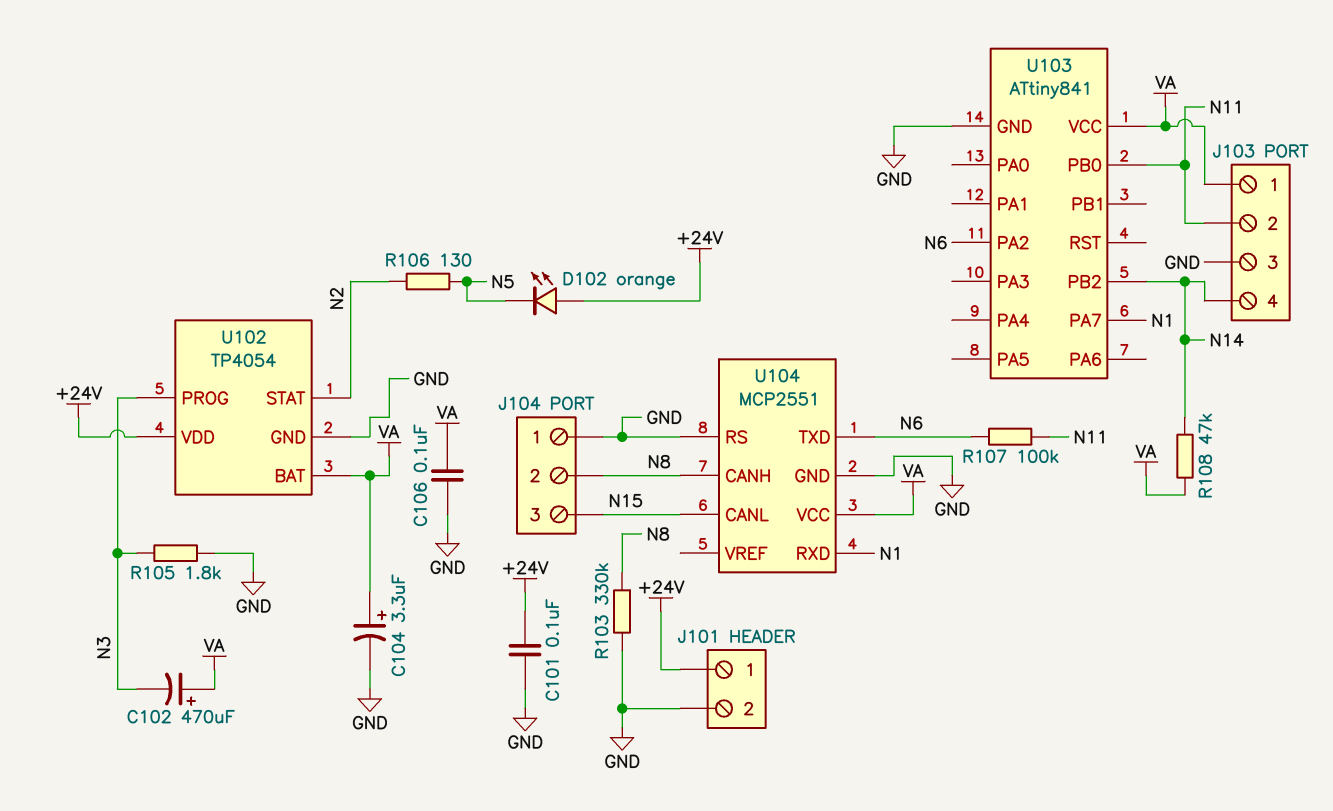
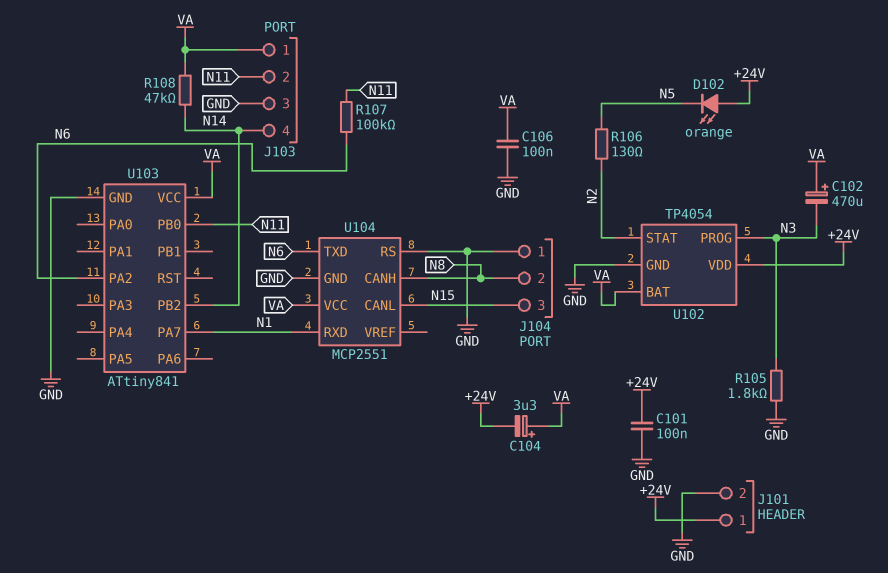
C104: 3.3uF (plus VA, minus GND) -> 3.3uF (plus VA, minus +24V)
R103: 330k (GND, N8) -> none

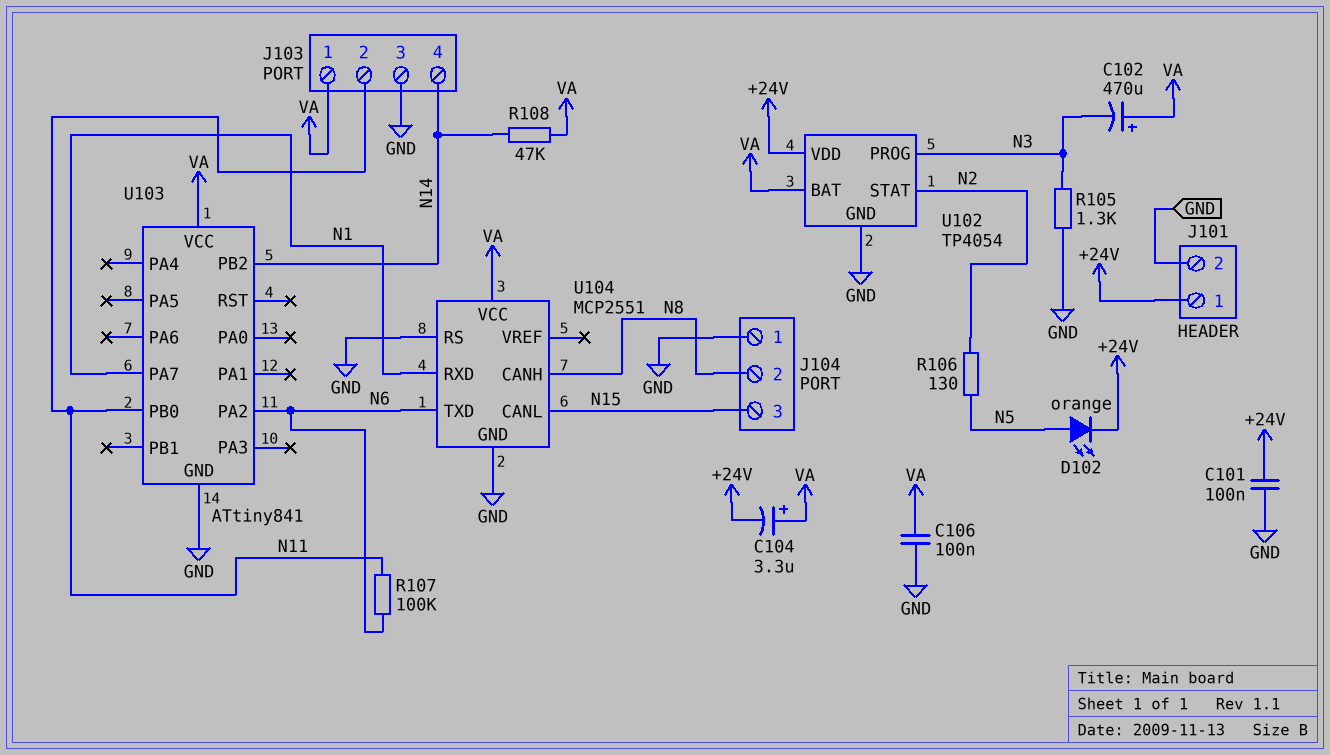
D102: LED orange (A +24V, K N5) -> LED orange (A N5, K +24V)
R105: 1.8k (GND, N3) -> 1.3k (GND, N3)

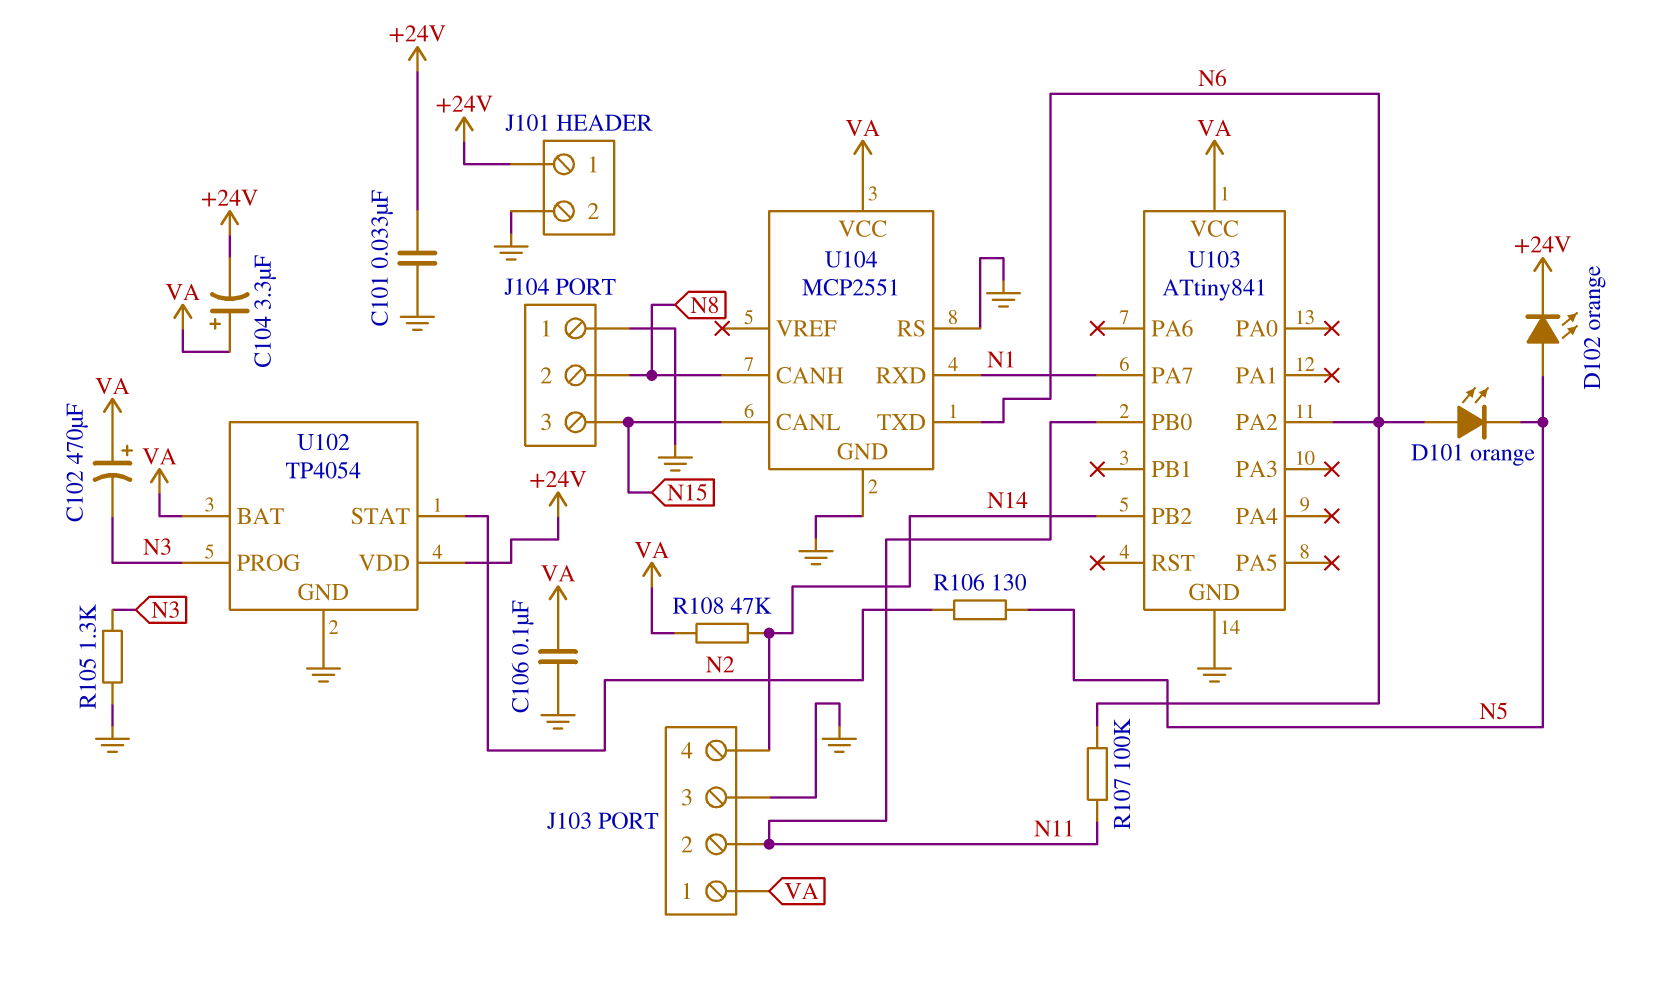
C101: 100nF (+24V, GND) -> 33nF (+24V, GND)
D101: none -> LED orange (A N6, K N5)

